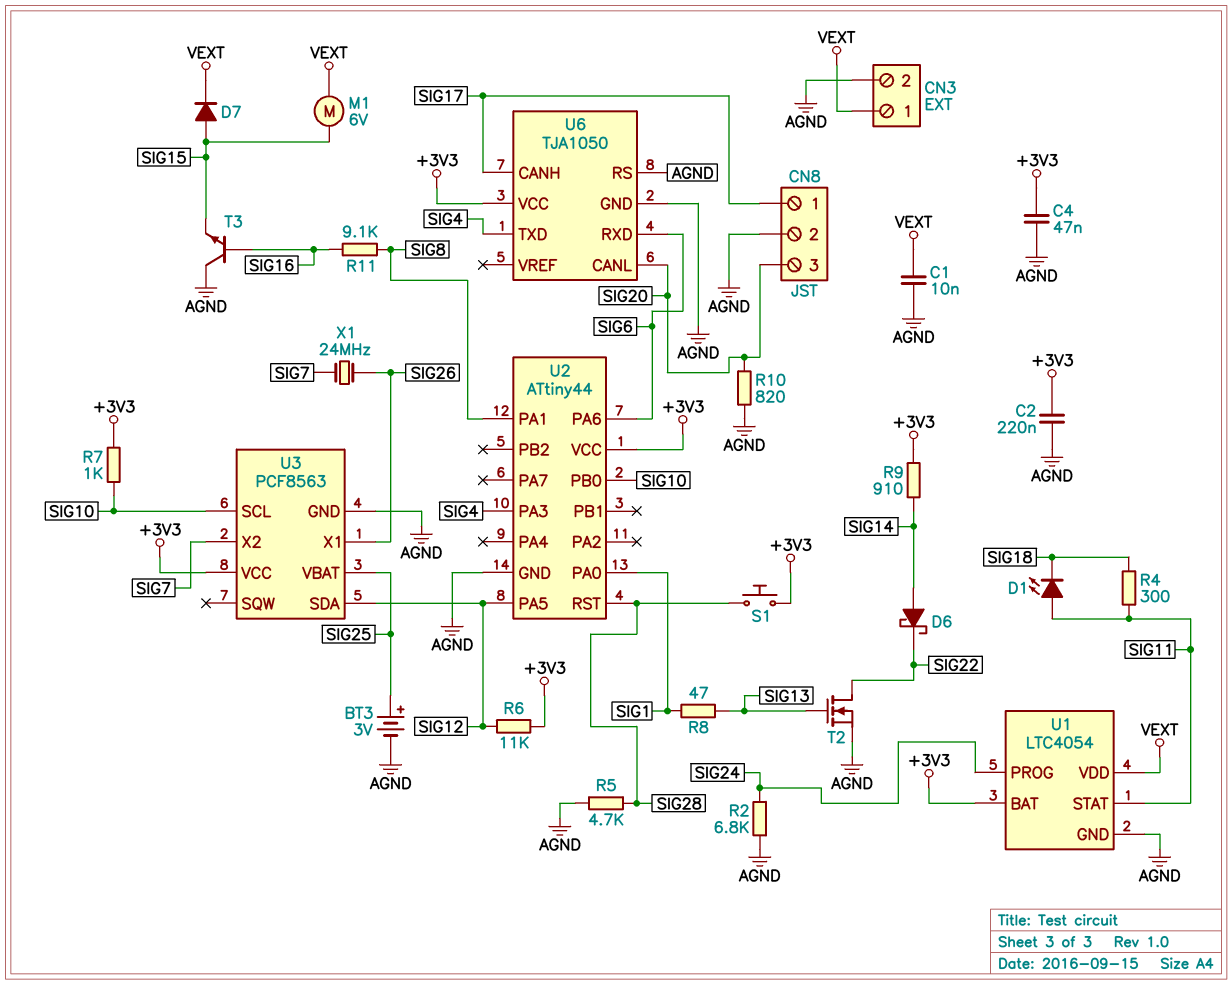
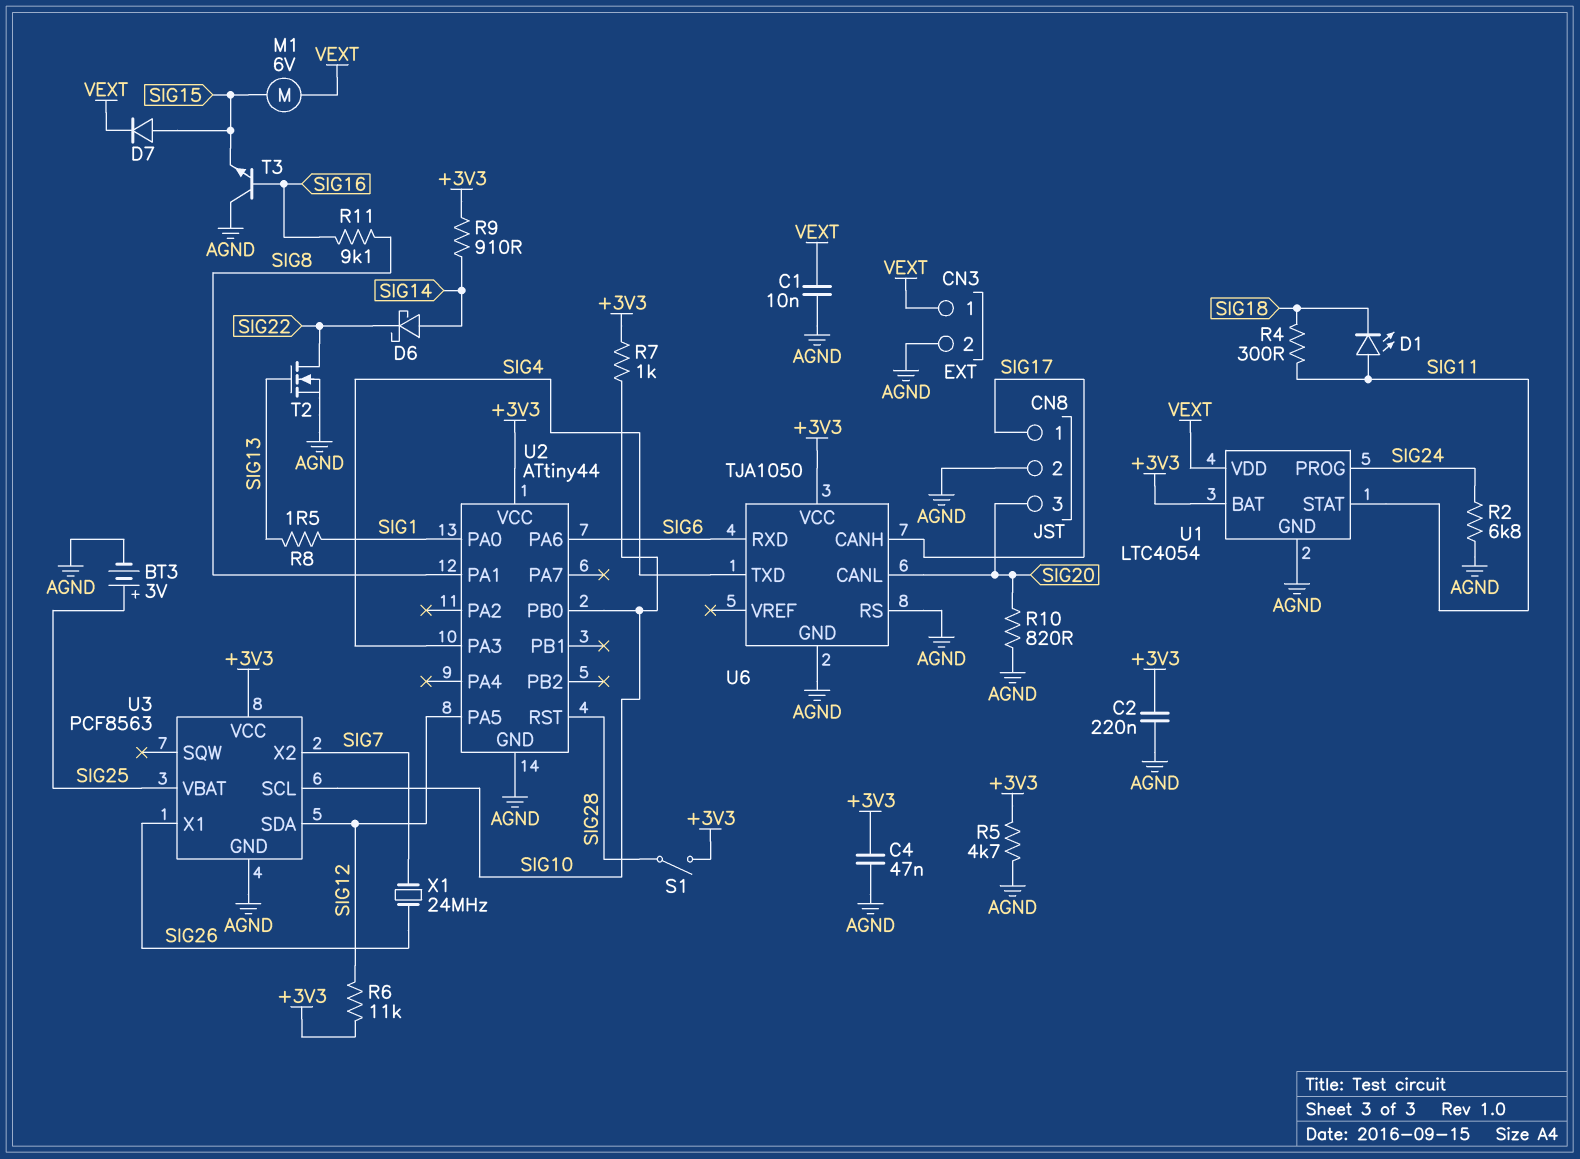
R5: 4.7k (AGND, SIG28) -> 4.7k (+3V3, AGND)
R8: 47 (SIG1, SIG13) -> 1.5 (SIG1, SIG13)
S1: button (+3V3, SIG28) -> switch (+3V3, SIG28)

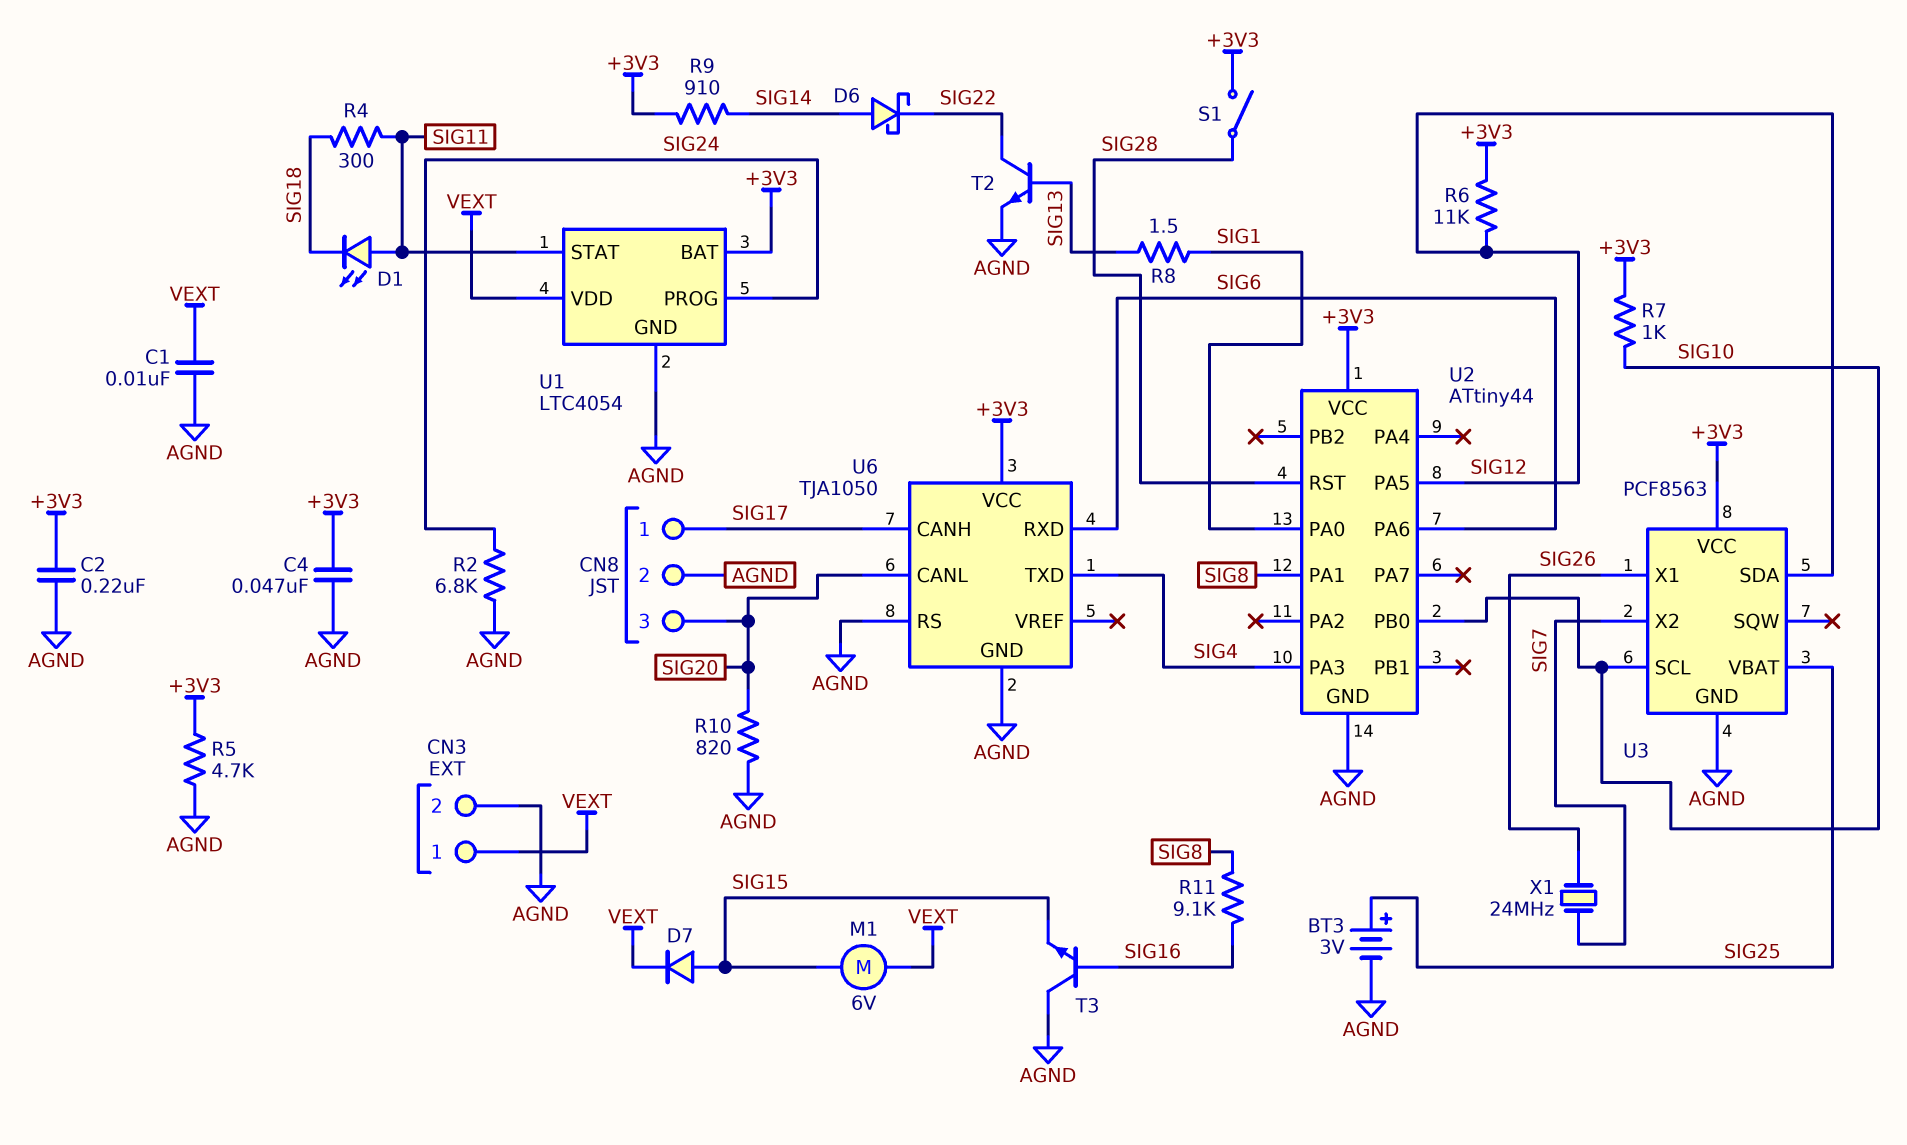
T2: NMOS (G SIG13, D SIG22, S AGND) -> NPN (B SIG13, C SIG22, E AGND)

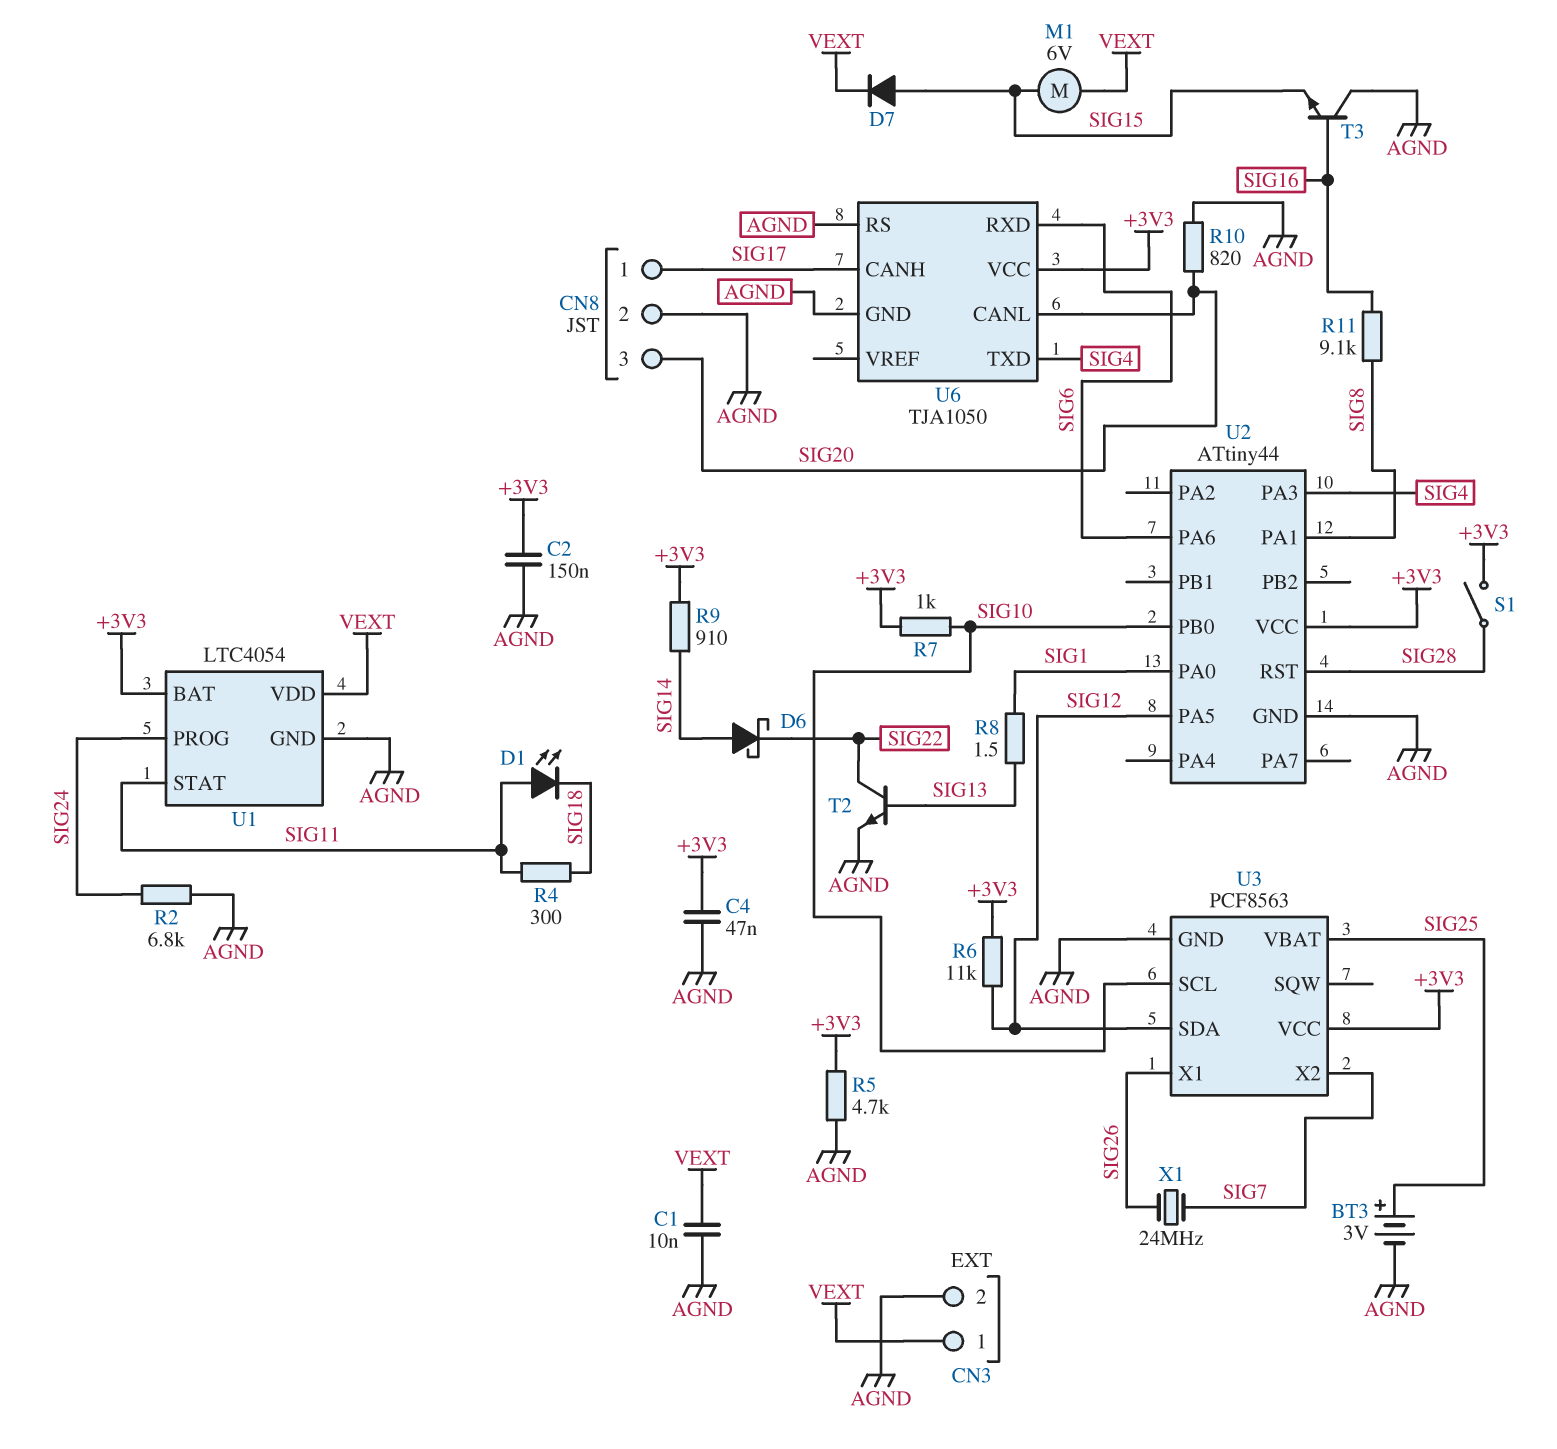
C2: 220nF (+3V3, AGND) -> 150nF (+3V3, AGND)

